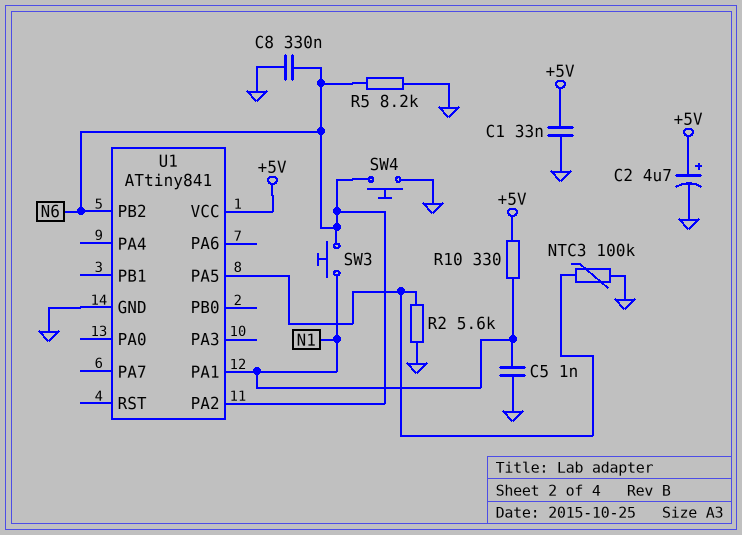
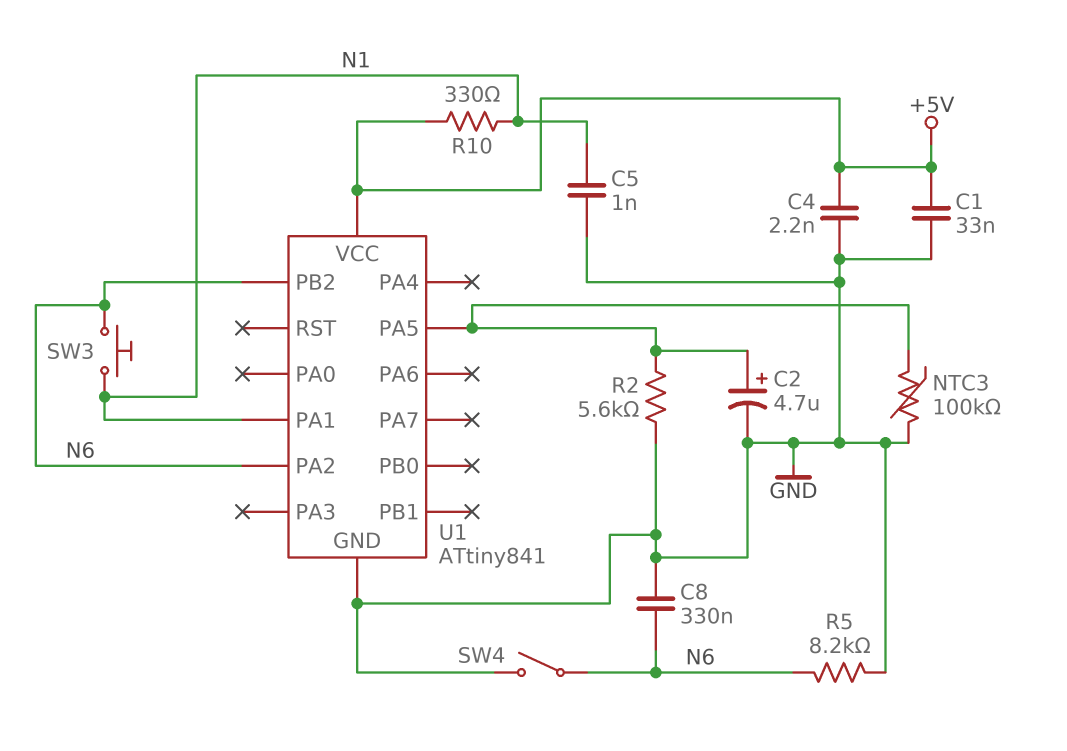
C2: 4.7uF (plus +5V, minus GND) -> 4.7uF (plus U1/PA5, minus GND)
C4: none -> 2.2nF (+5V, GND)
SW4: button (GND, N6) -> switch (GND, N6)

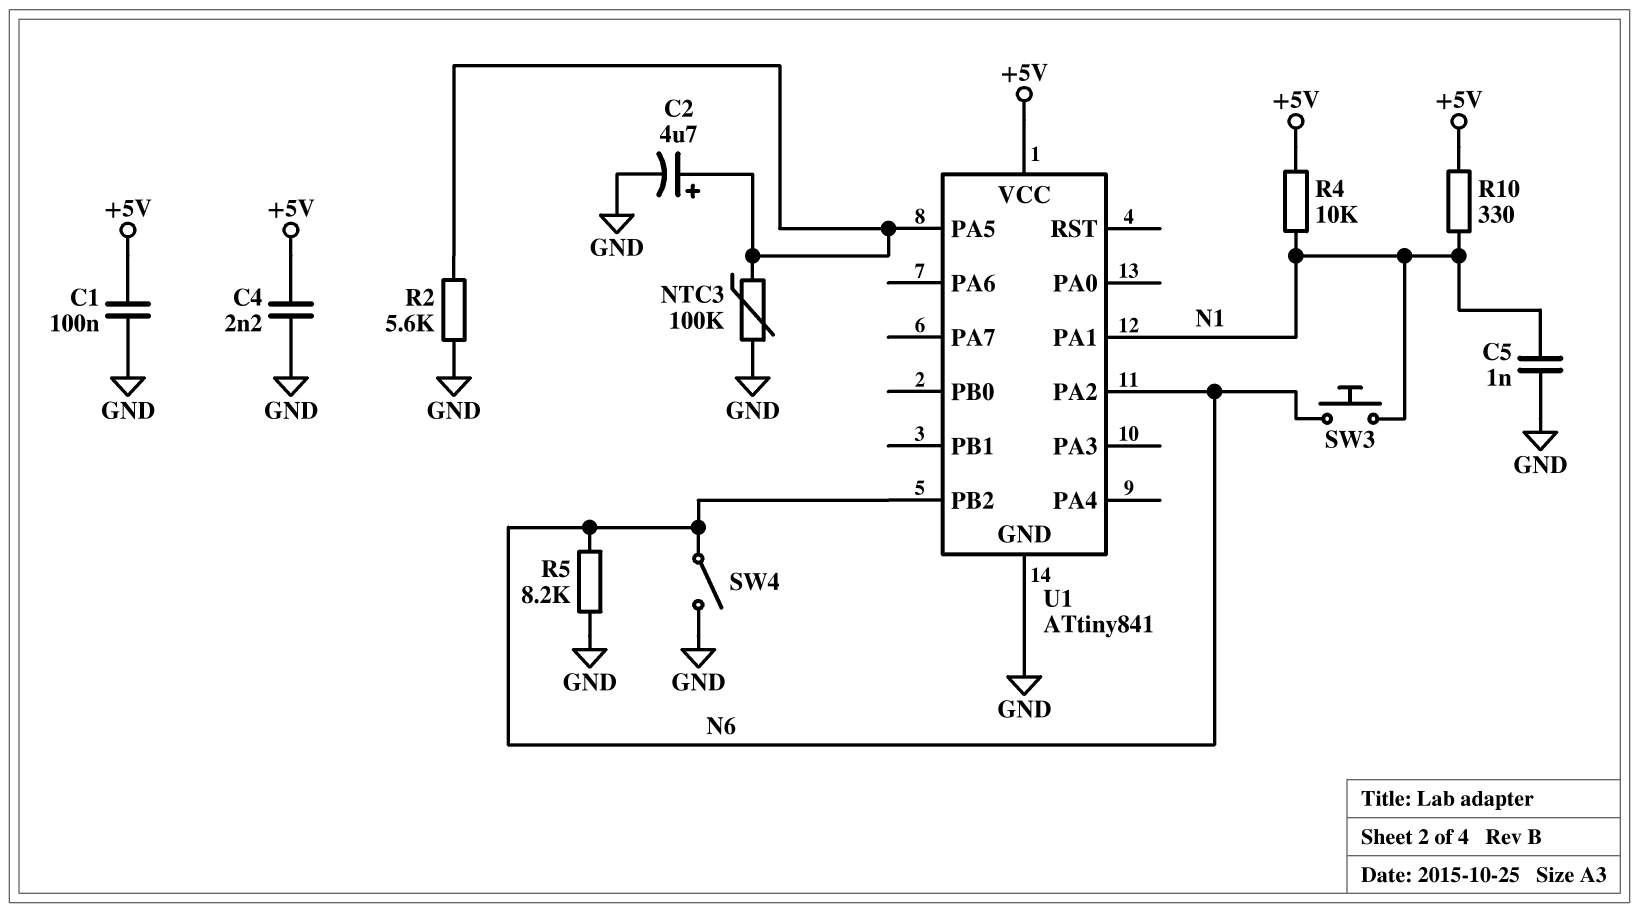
C1: 33nF (+5V, GND) -> 100nF (+5V, GND)
C8: 330nF (GND, N6) -> none
R4: none -> 10k (+5V, N1)

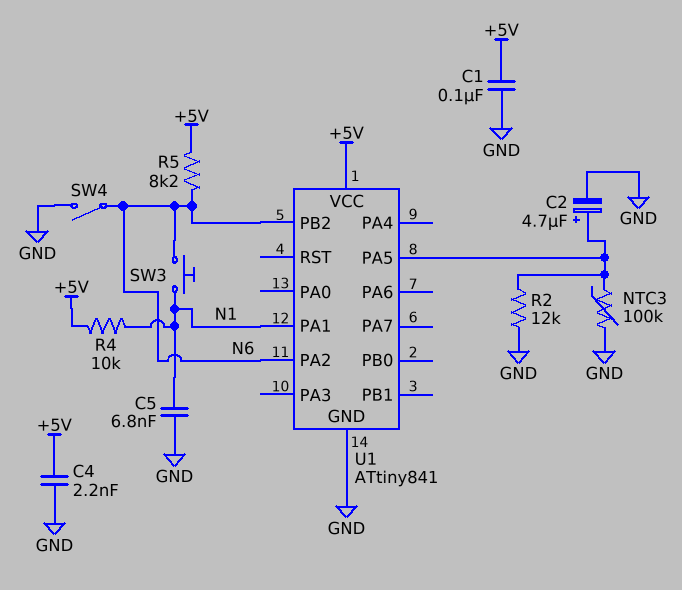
C5: 1nF (GND, N1) -> 6.8nF (GND, N1)
R2: 5.6k (GND, U1/PA5) -> 12k (GND, U1/PA5)
R5: 8.2k (GND, N6) -> 8.2k (+5V, N6)
R10: 330 (+5V, N1) -> none

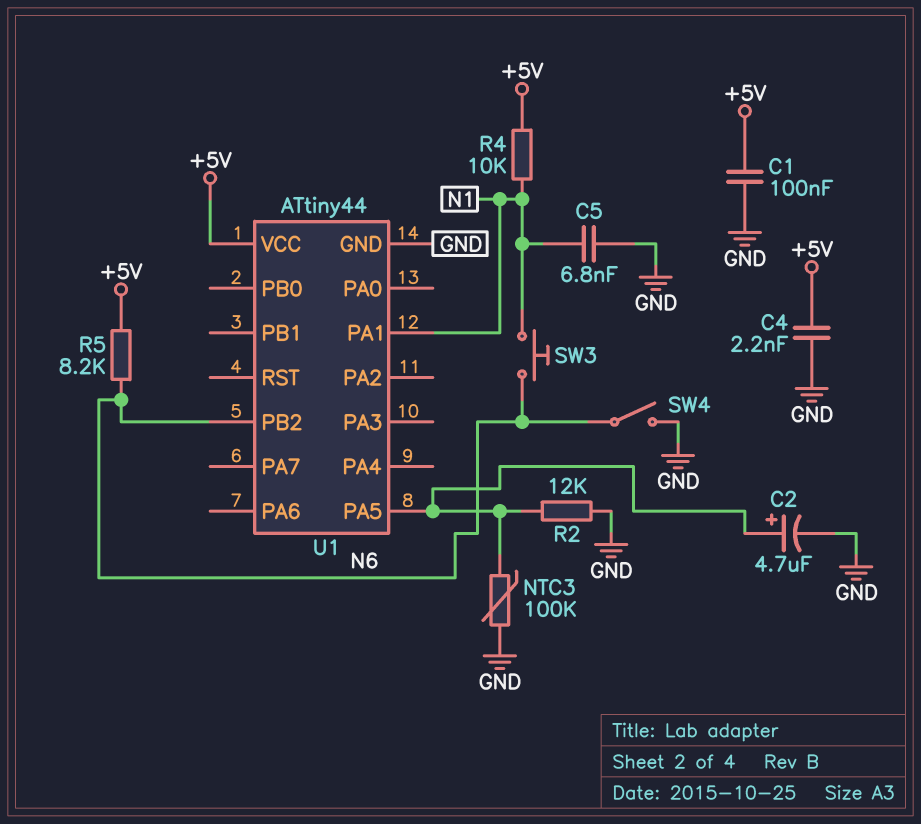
U1: ATtiny841 -> ATtiny44
U1 pin PA2: N6 -> none

